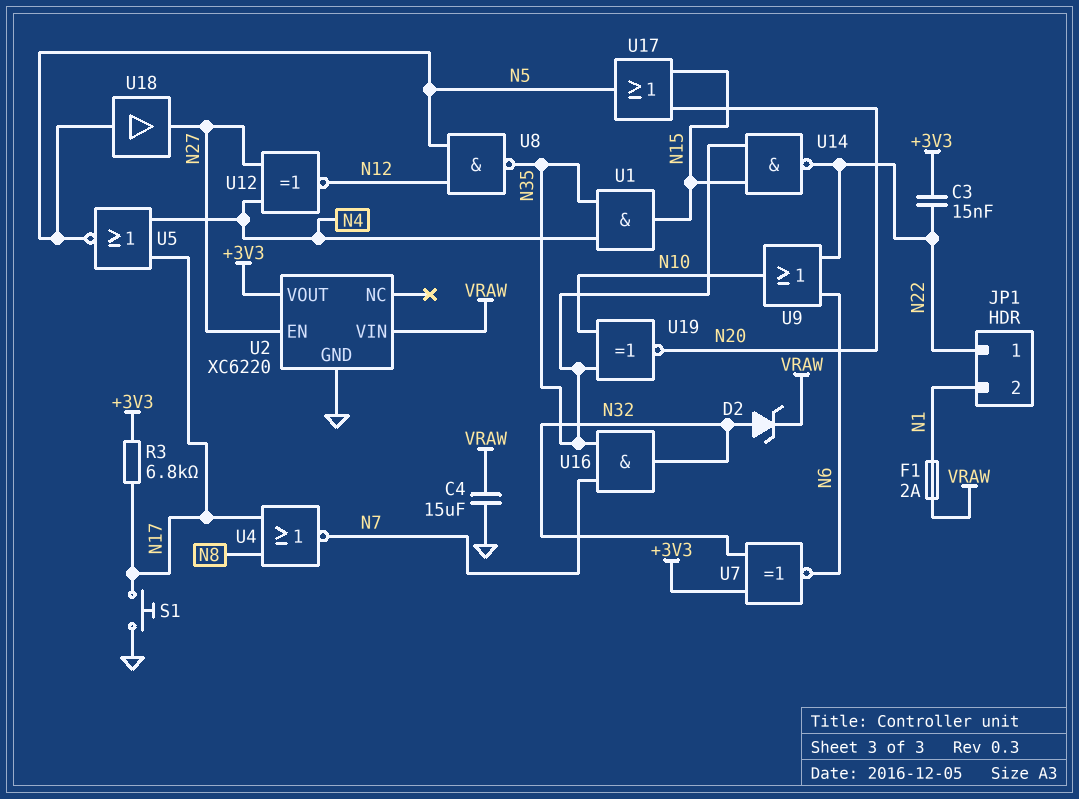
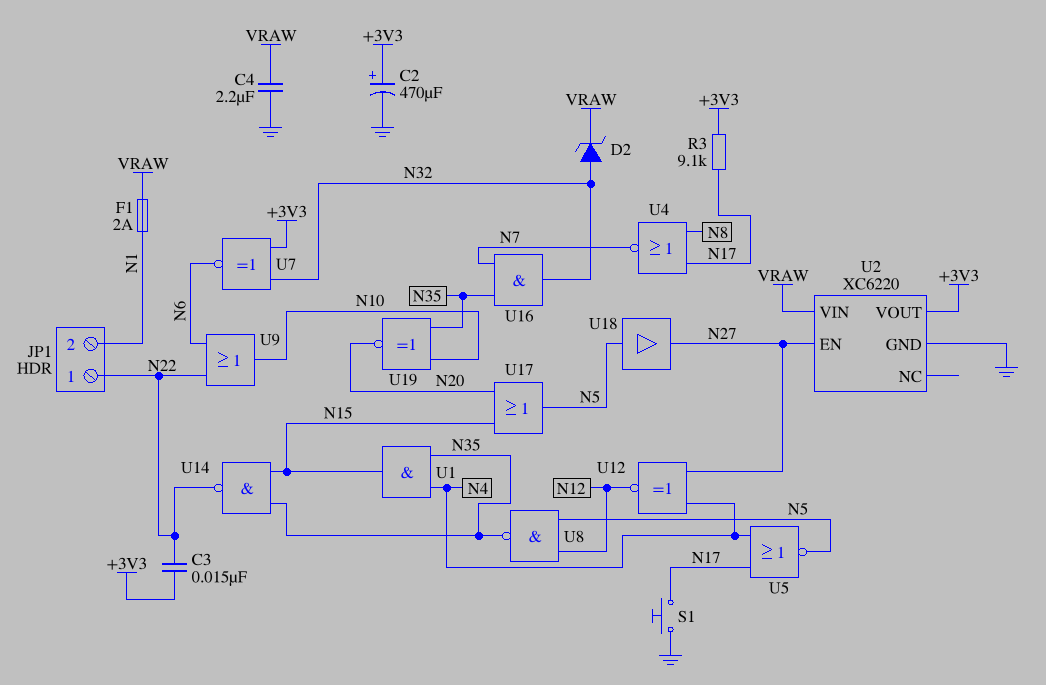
C2: none -> 470uF (plus +3V3, minus GND)
C4: 15uF (GND, VRAW) -> 2.2uF (GND, VRAW)
R3: 6.8k (+3V3, N17) -> 9.1k (+3V3, N17)

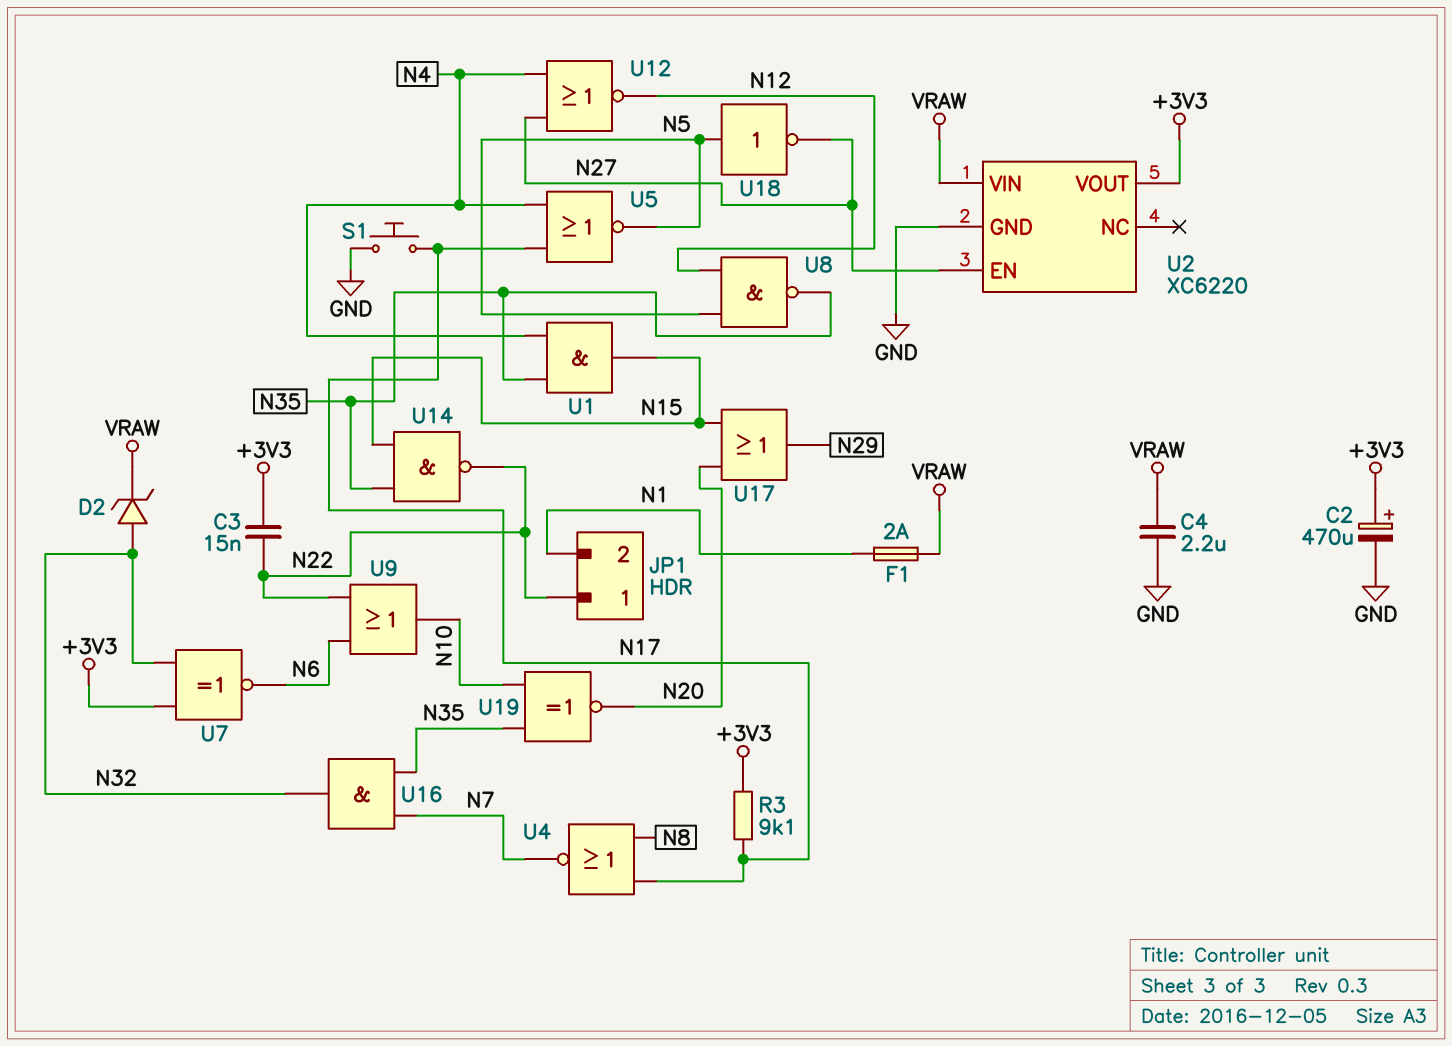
U12: XNOR (in N4, in N27, out N12) -> NOR (in N4, in N27, out N12)
U17: OR (in N15, in N20, out N5) -> OR (in N15, in N20, out N29)
U18: buffer (in N5, out N27) -> NOT (in N5, out N27)

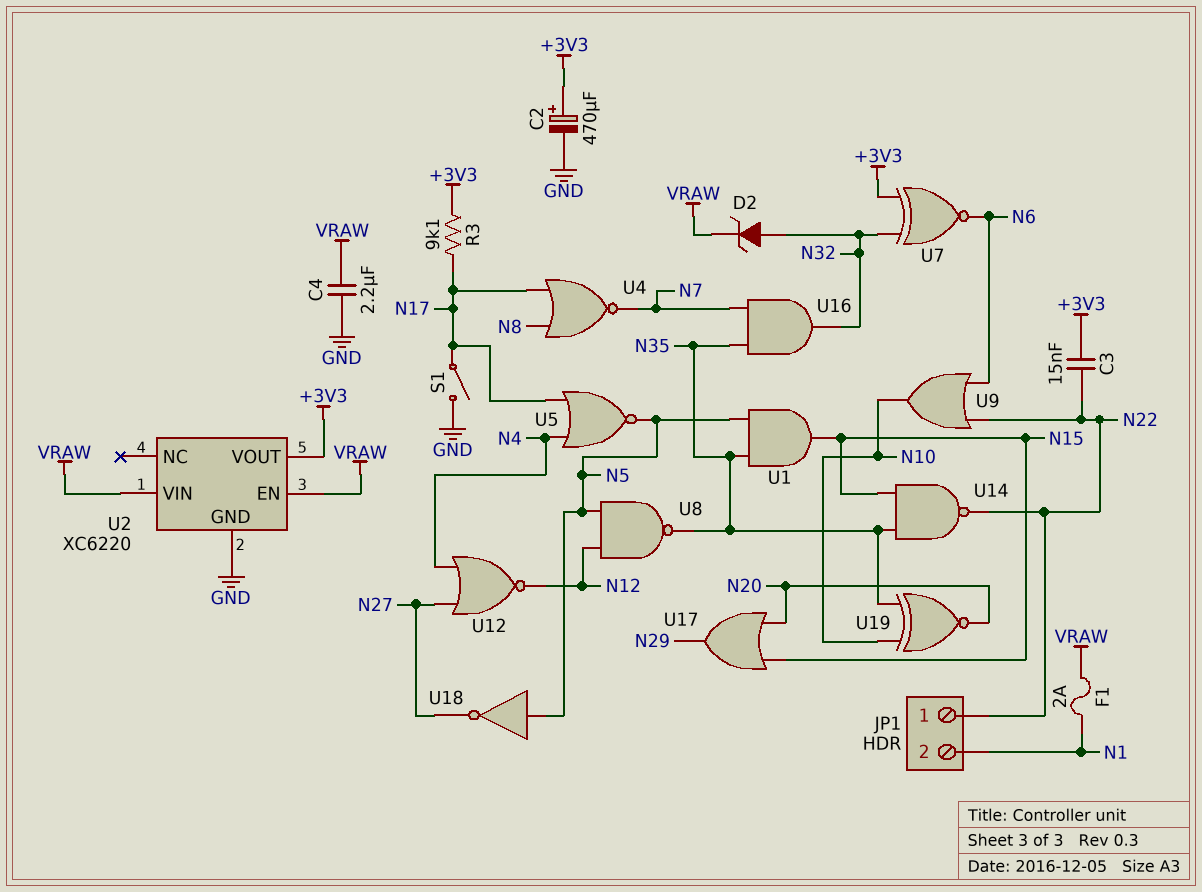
S1: button (GND, N17) -> switch (GND, N17)
U1: AND (in N4, in N35, out N15) -> AND (in N5, in N35, out N15)
U2 pin EN: N27 -> VRAW

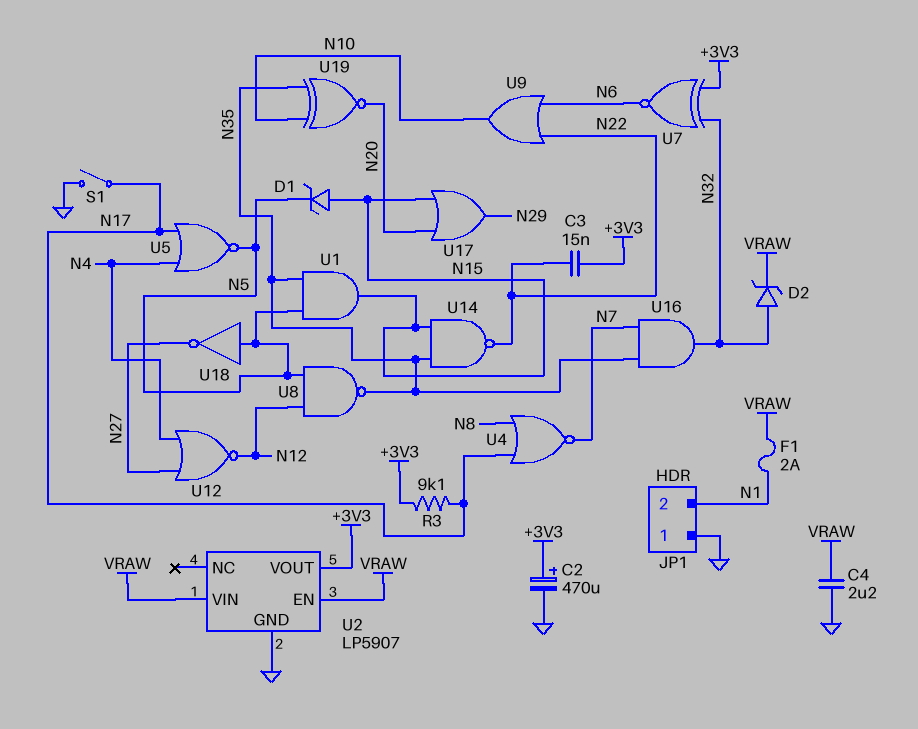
D1: none -> zener (A N15, K N5)
JP1 pin 1: N22 -> GND
U2: XC6220 -> LP5907

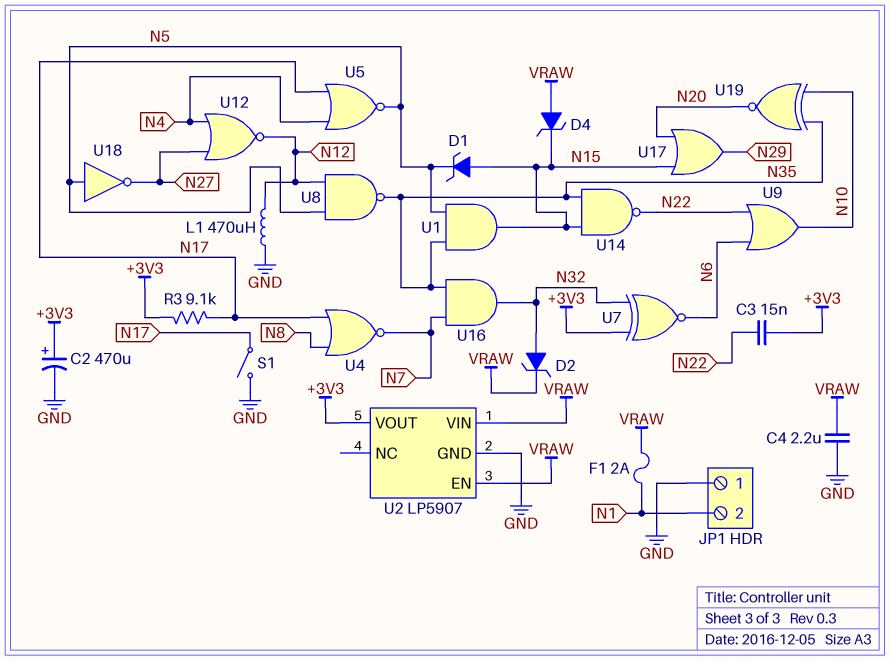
D4: none -> zener (A VRAW, K N15)
L1: none -> 470uH (GND, N12)

